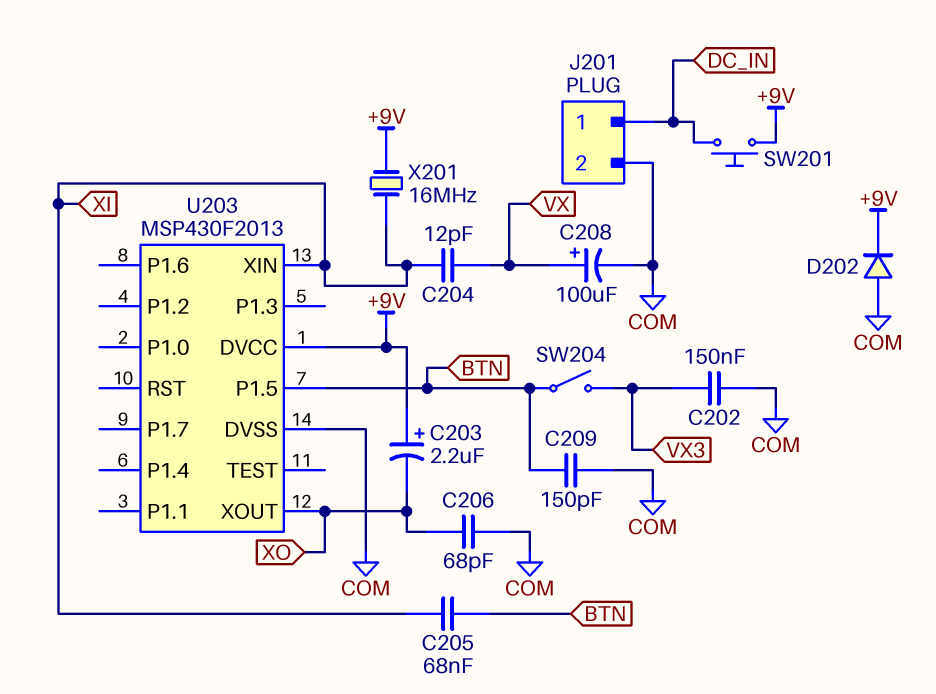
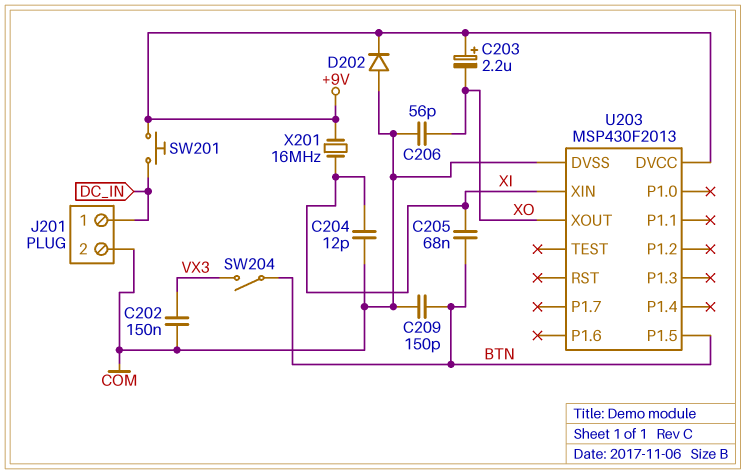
C204: 12pF (VX, XI) -> 12pF (COM, XI)
C206: 68pF (COM, XO) -> 56pF (COM, XO)
C208: 100uF (plus VX, minus COM) -> none

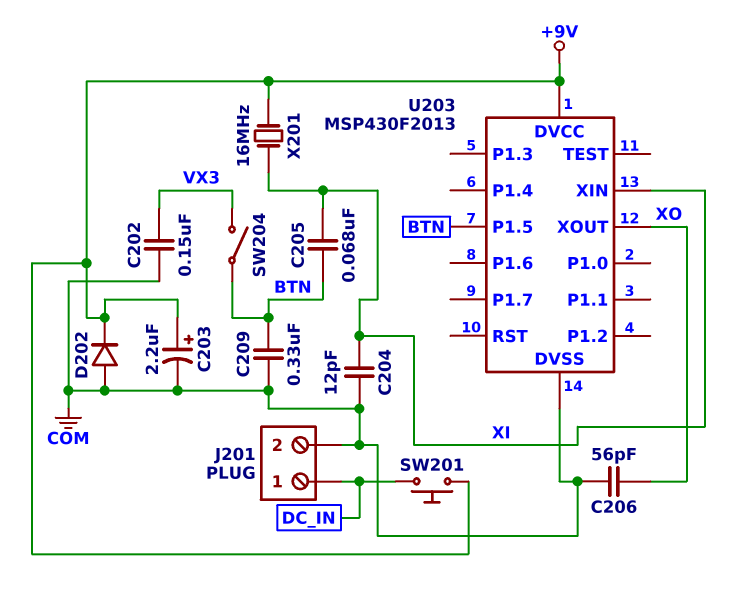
C203: 2.2uF (plus +9V, minus XO) -> 2.2uF (plus +9V, minus COM)
C209: 150pF (BTN, COM) -> 330nF (BTN, COM)

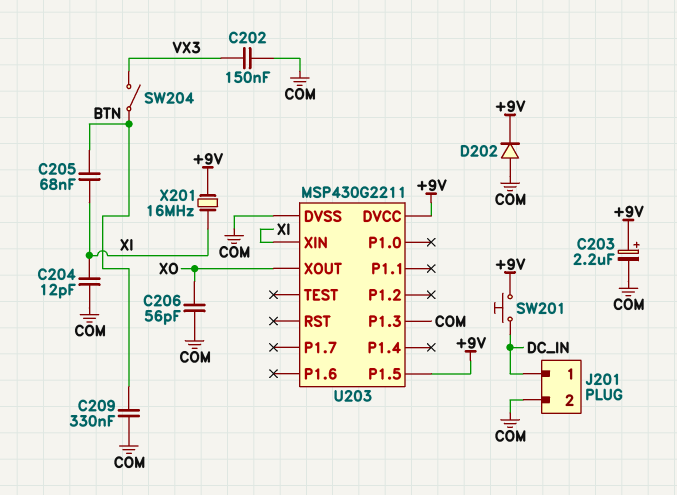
U203: MSP430F2013 -> MSP430G2211
U203 pin P1.3: none -> COM
U203 pin P1.5: BTN -> +9V

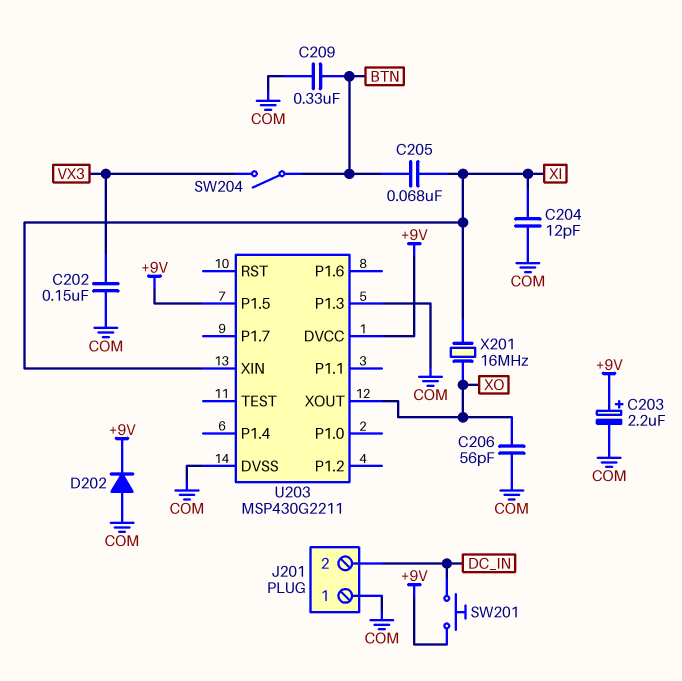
J201 pin 1: DC_IN -> COM
J201 pin 2: COM -> DC_IN
X201: 16MHz (+9V, XI) -> 16MHz (XI, XO)

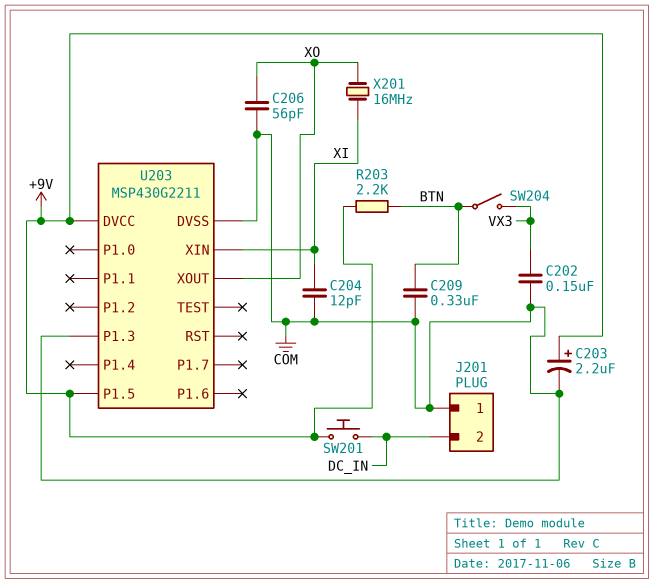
C205: 68nF (BTN, XI) -> none
D202: diode (A COM, K +9V) -> none
R203: none -> 2.2k (+9V, BTN)

